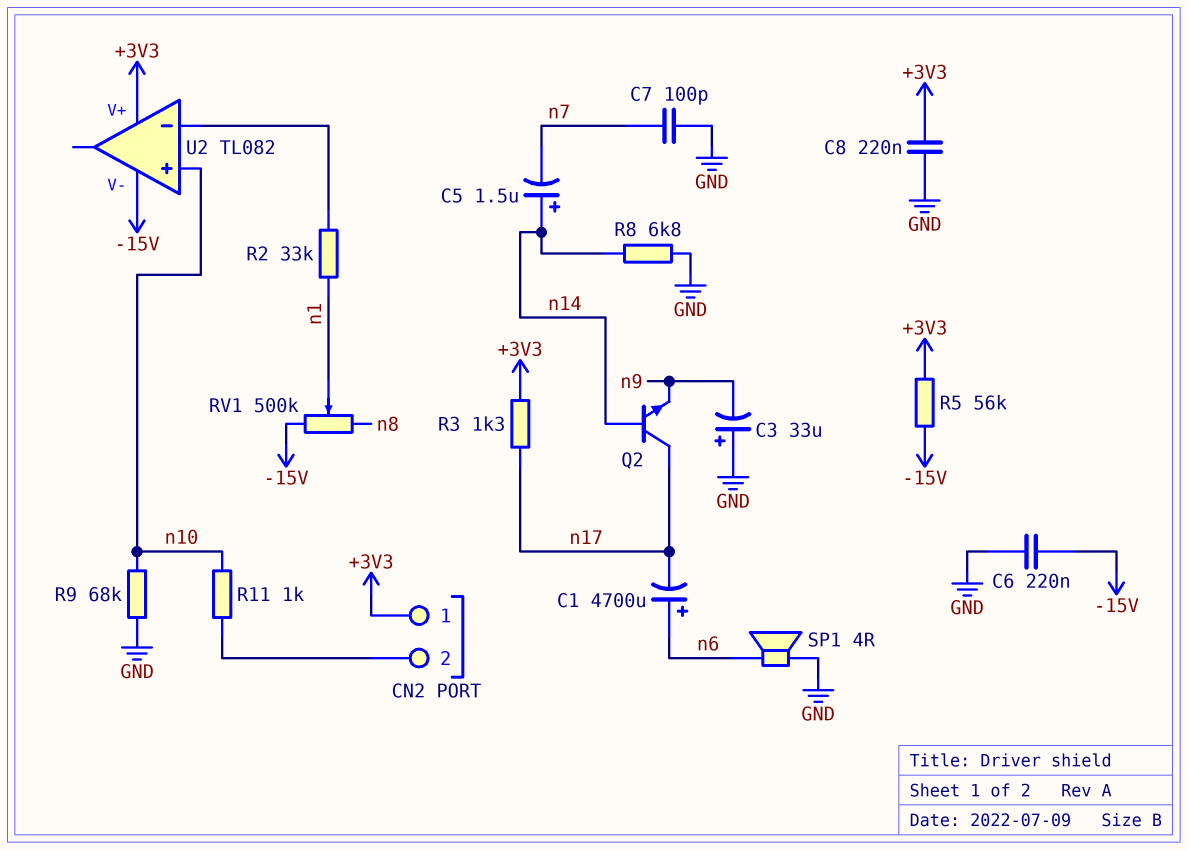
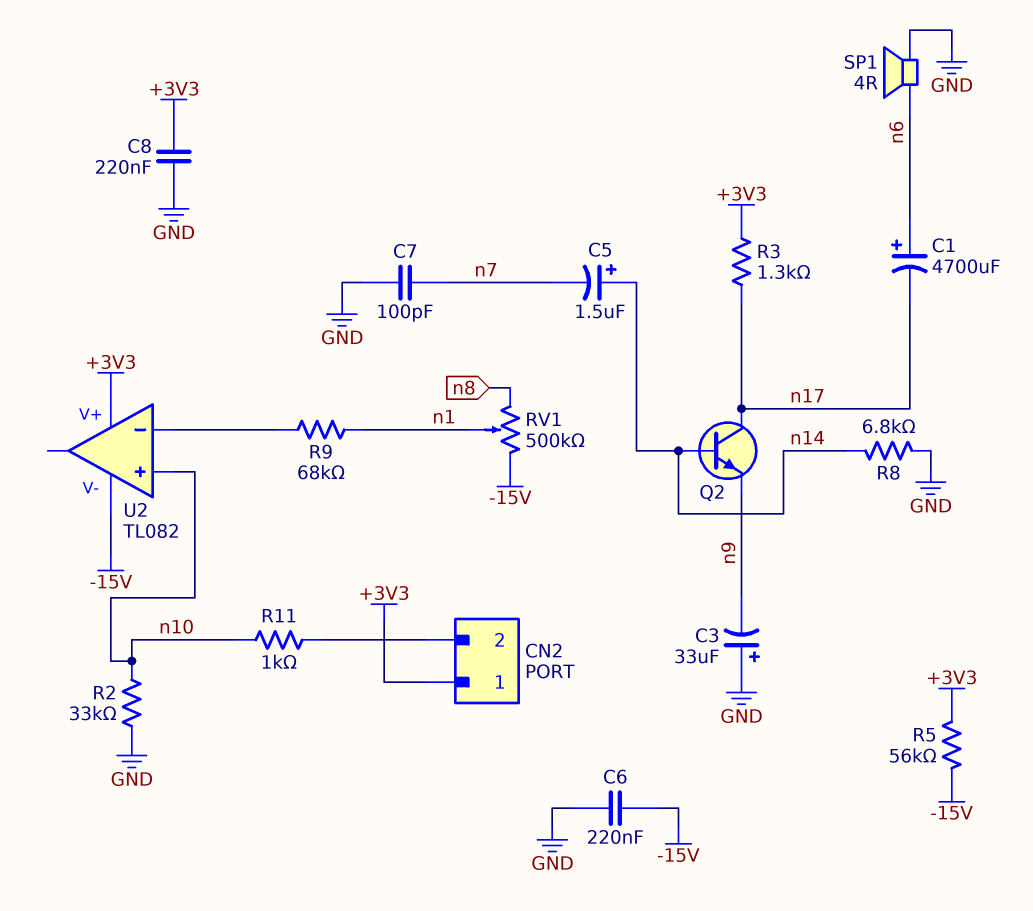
R2: 33k (U2/in-, n1) -> 33k (GND, n10)
R9: 68k (GND, n10) -> 68k (U2/in-, n1)

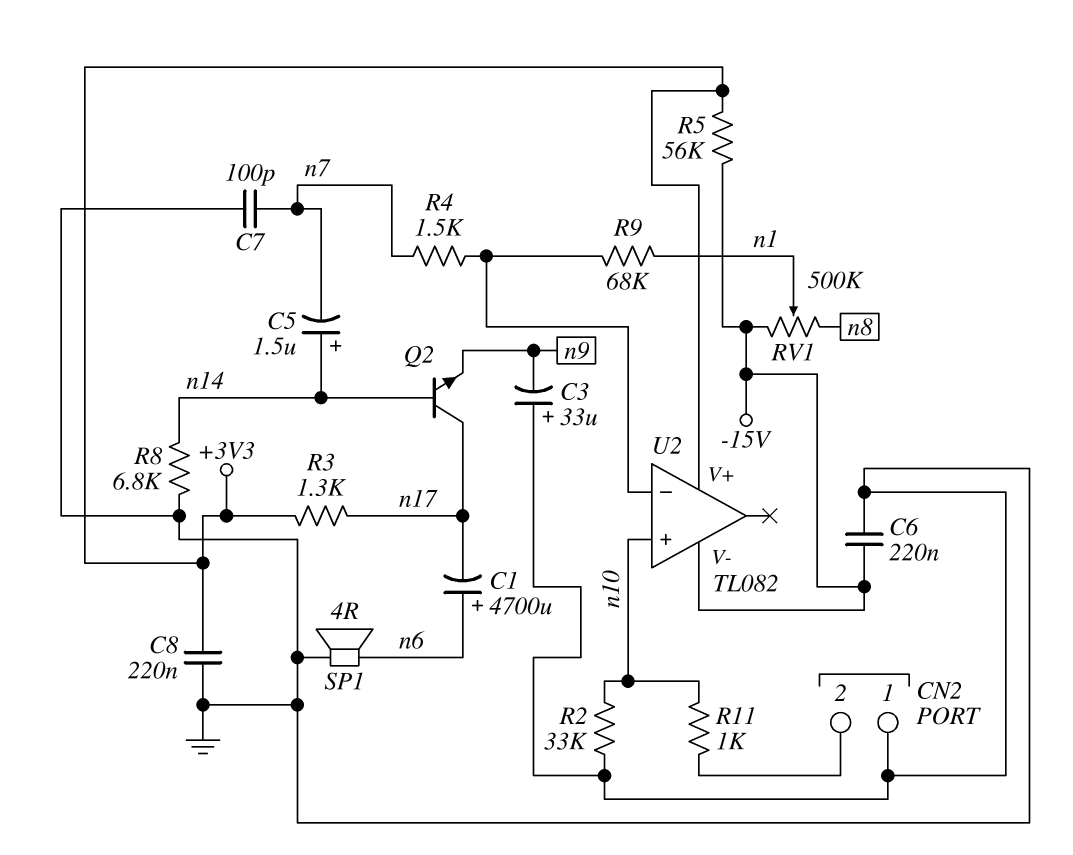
CN2 pin 1: +3V3 -> GND
R4: none -> 1.5k (U2/in-, n7)

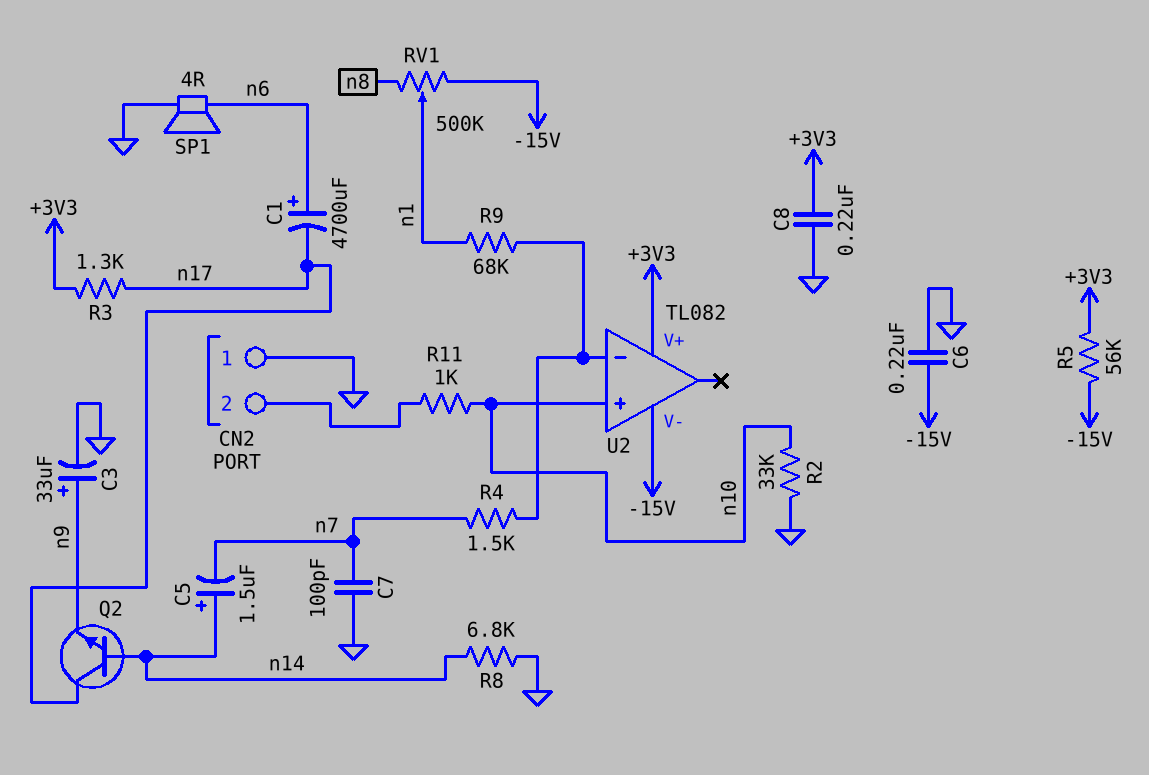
C3: 33uF (plus GND, minus n9) -> 33uF (plus n9, minus GND)

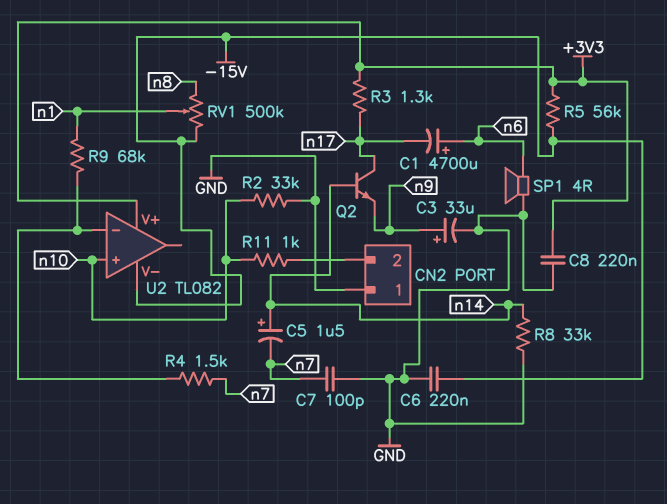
R8: 6.8k (GND, n14) -> 33k (GND, n14)

